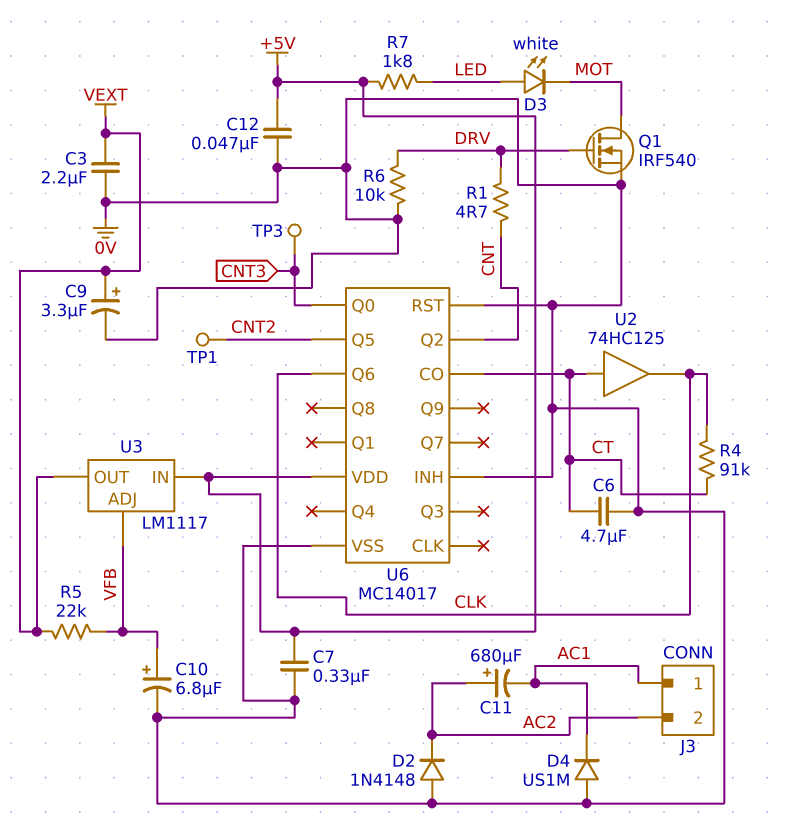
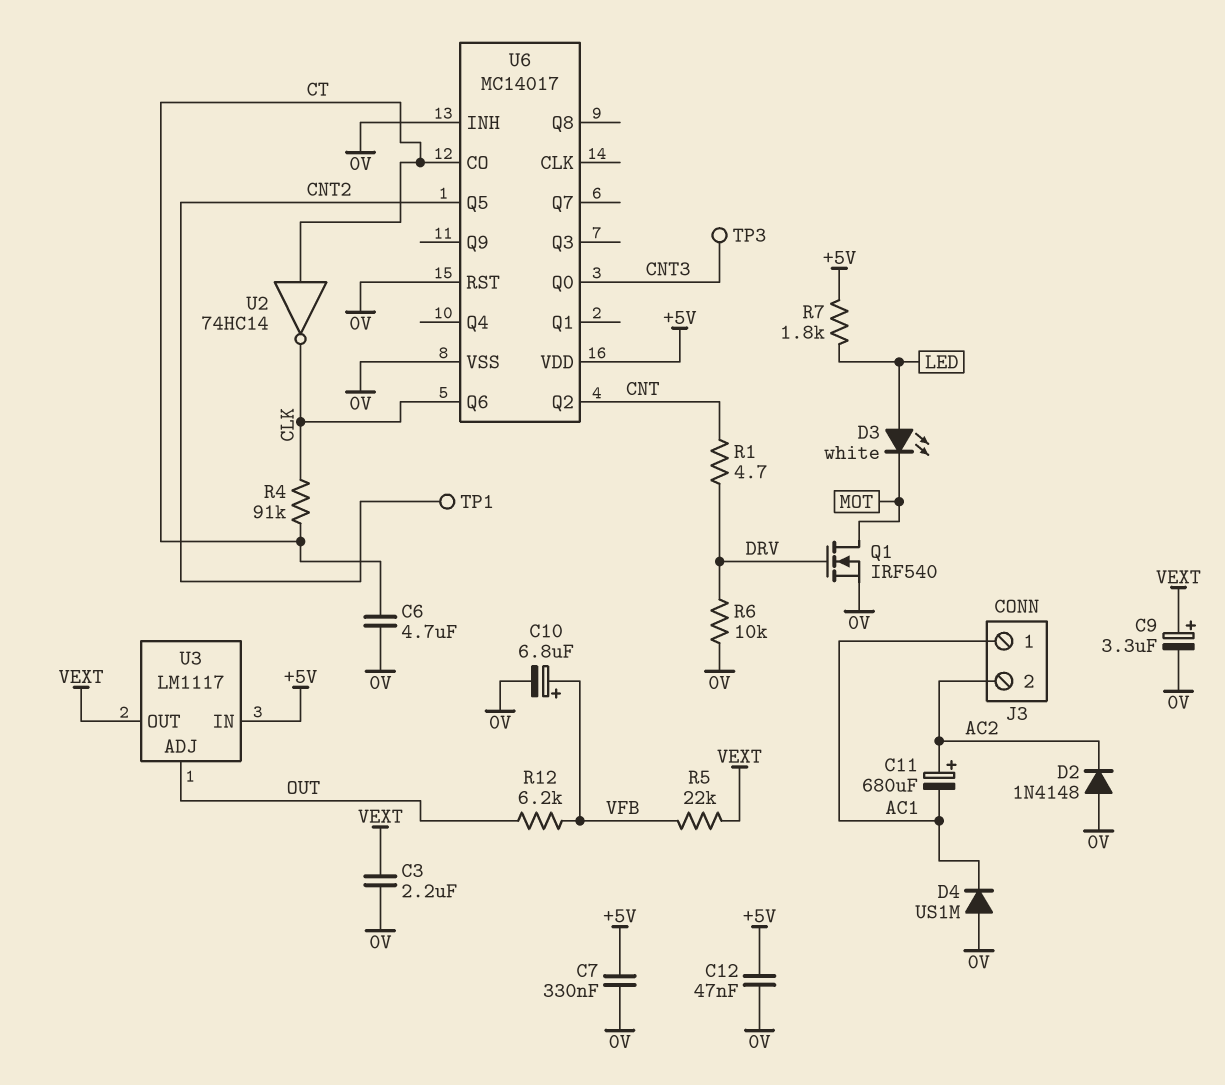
R12: none -> 6.2k (OUT, VFB)
U2: buffer 74HC125 (in CT, out CLK) -> NOT 74HC14 (in CT, out CLK)
U3 pin ADJ: VFB -> OUT

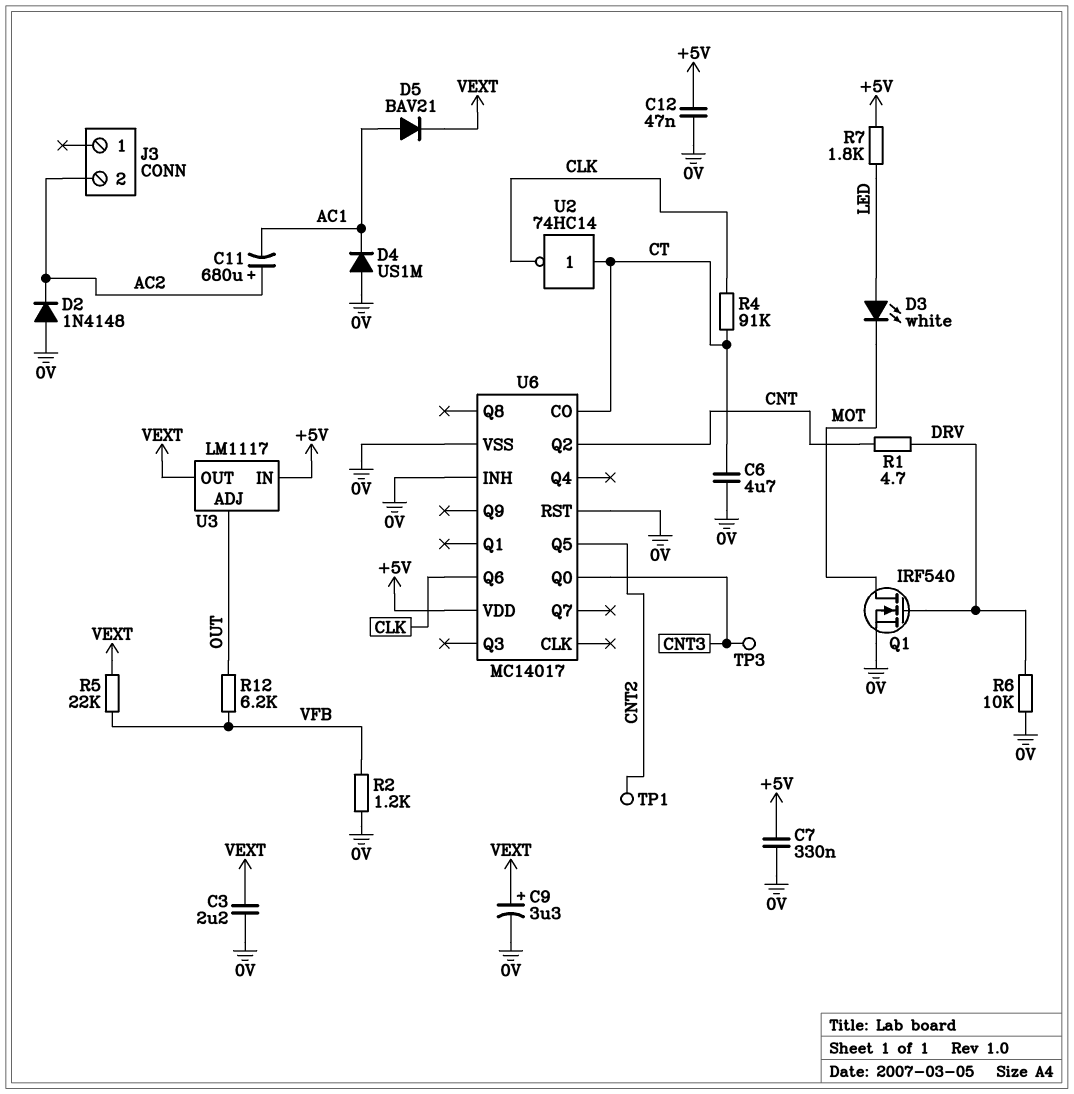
C10: 6.8uF (plus VFB, minus 0V) -> none
D5: none -> diode BAV21 (A AC1, K VEXT)
J3 pin 1: AC1 -> none
R2: none -> 1.2k (0V, VFB)

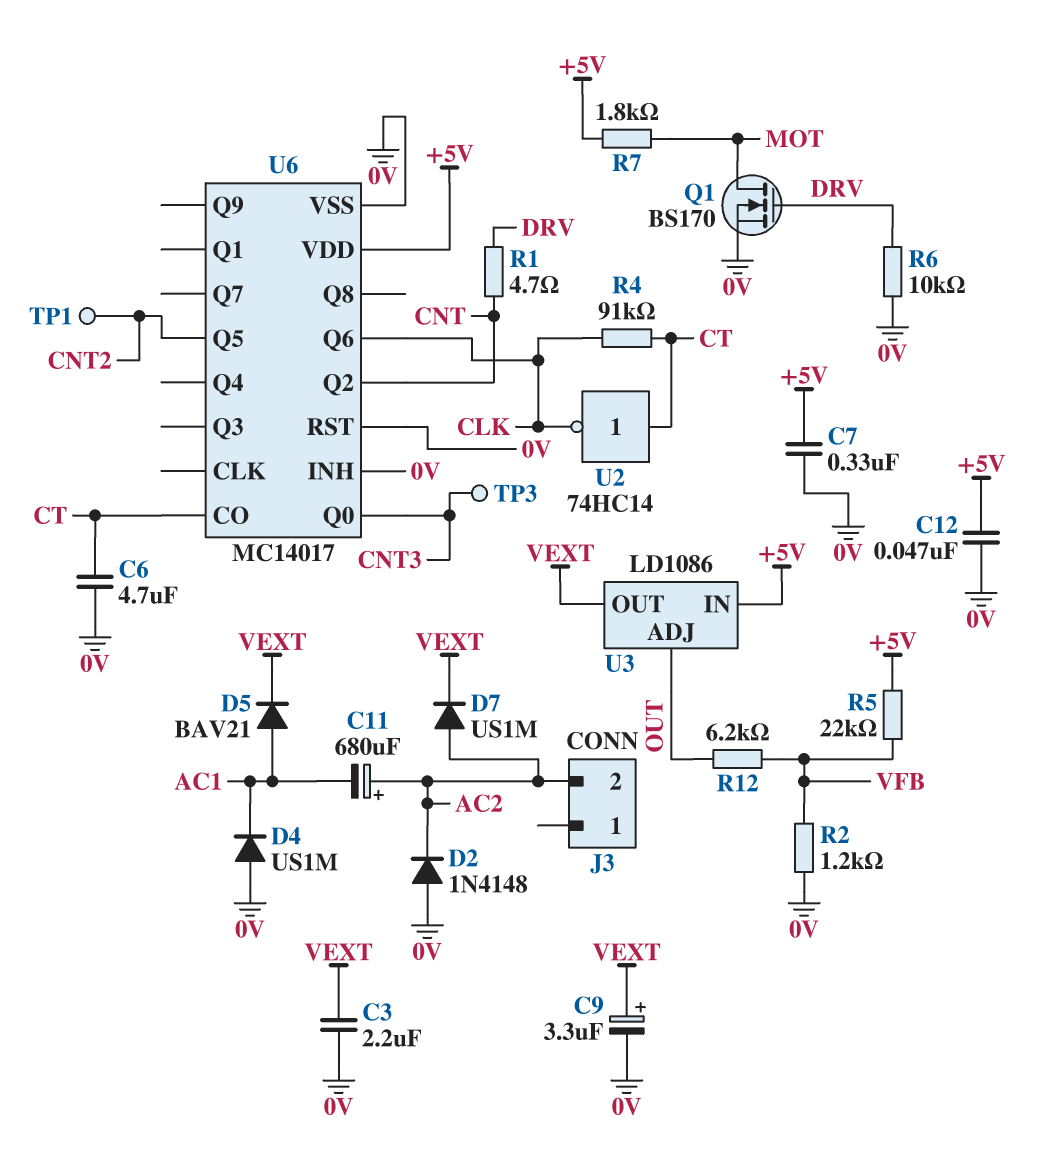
D3: LED white (A LED, K MOT) -> none
D7: none -> diode US1M (A AC2, K VEXT)
Q1: NMOS IRF540 (G DRV, D MOT, S 0V) -> NMOS BS170 (G DRV, D MOT, S 0V)
R5: 22k (VEXT, VFB) -> 22k (+5V, VFB)
R7: 1.8k (+5V, LED) -> 1.8k (+5V, MOT)
U3: LM1117 -> LD1086

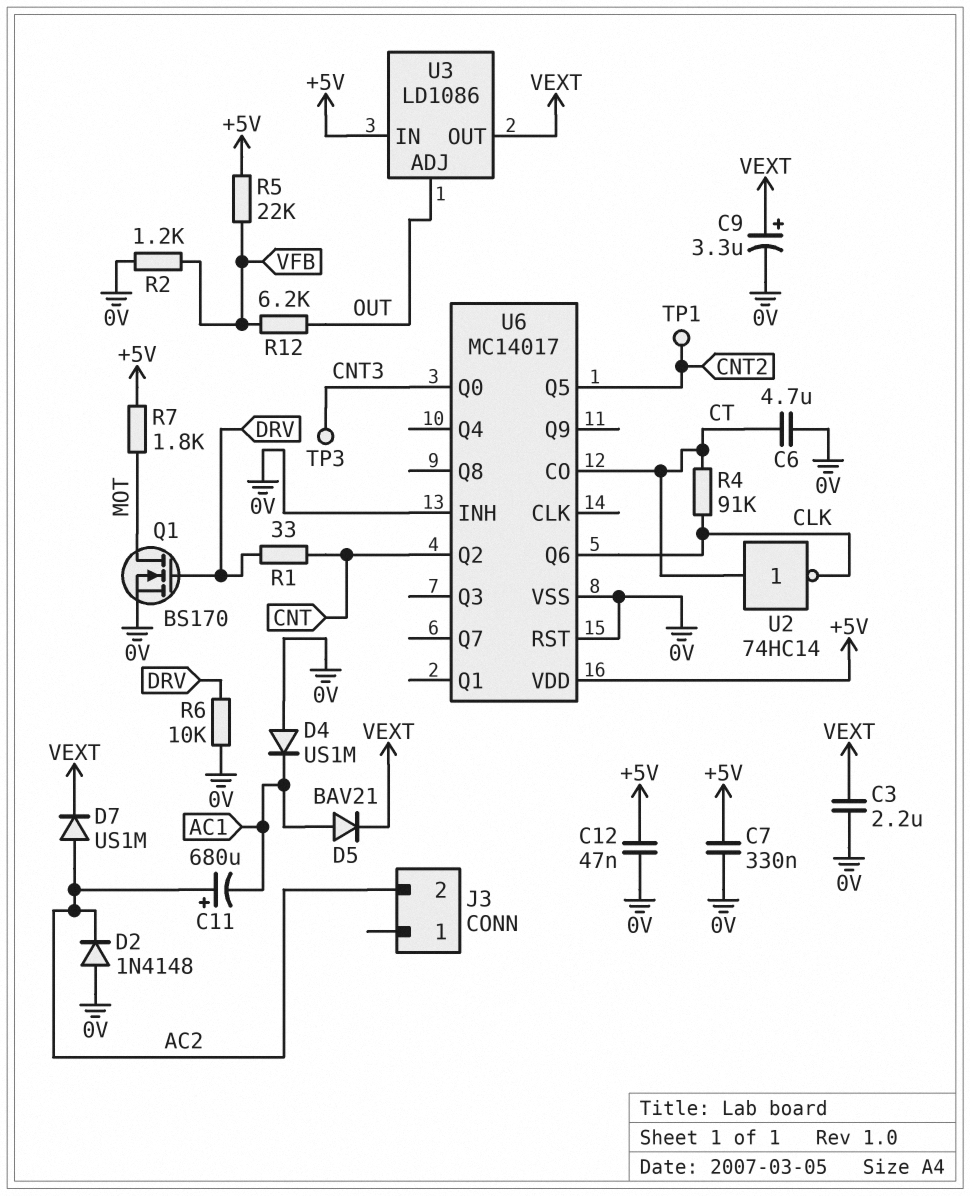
R1: 4.7 (CNT, DRV) -> 33 (CNT, DRV)

